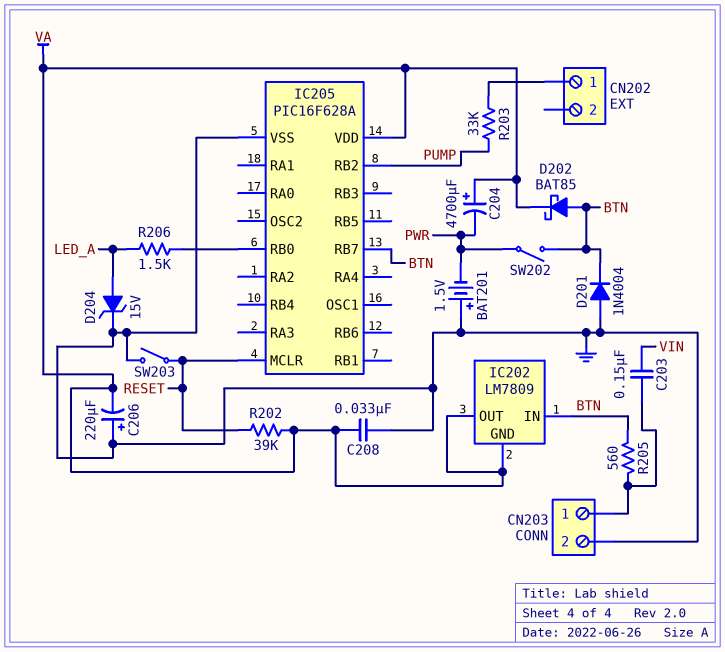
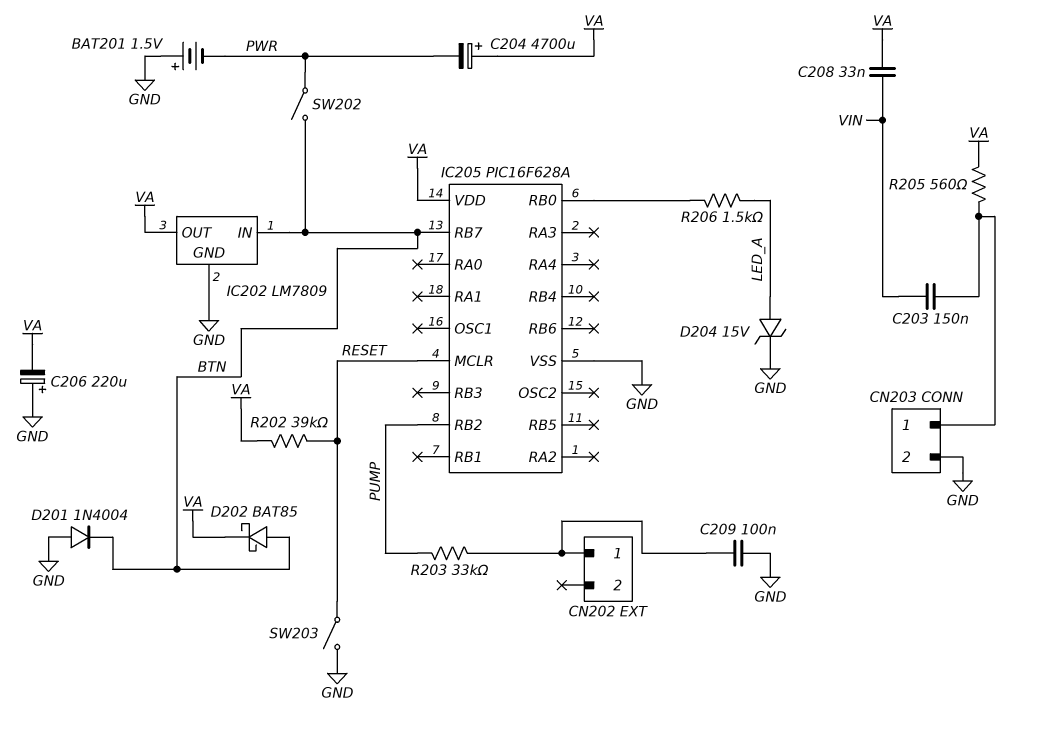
C208: 33nF (GND, VA) -> 33nF (VA, VIN)
C209: none -> 100nF (CN202/1, GND)
IC202 pin GND: VA -> GND
R205: 560 (BTN, CN203/1) -> 560 (CN203/1, VA)

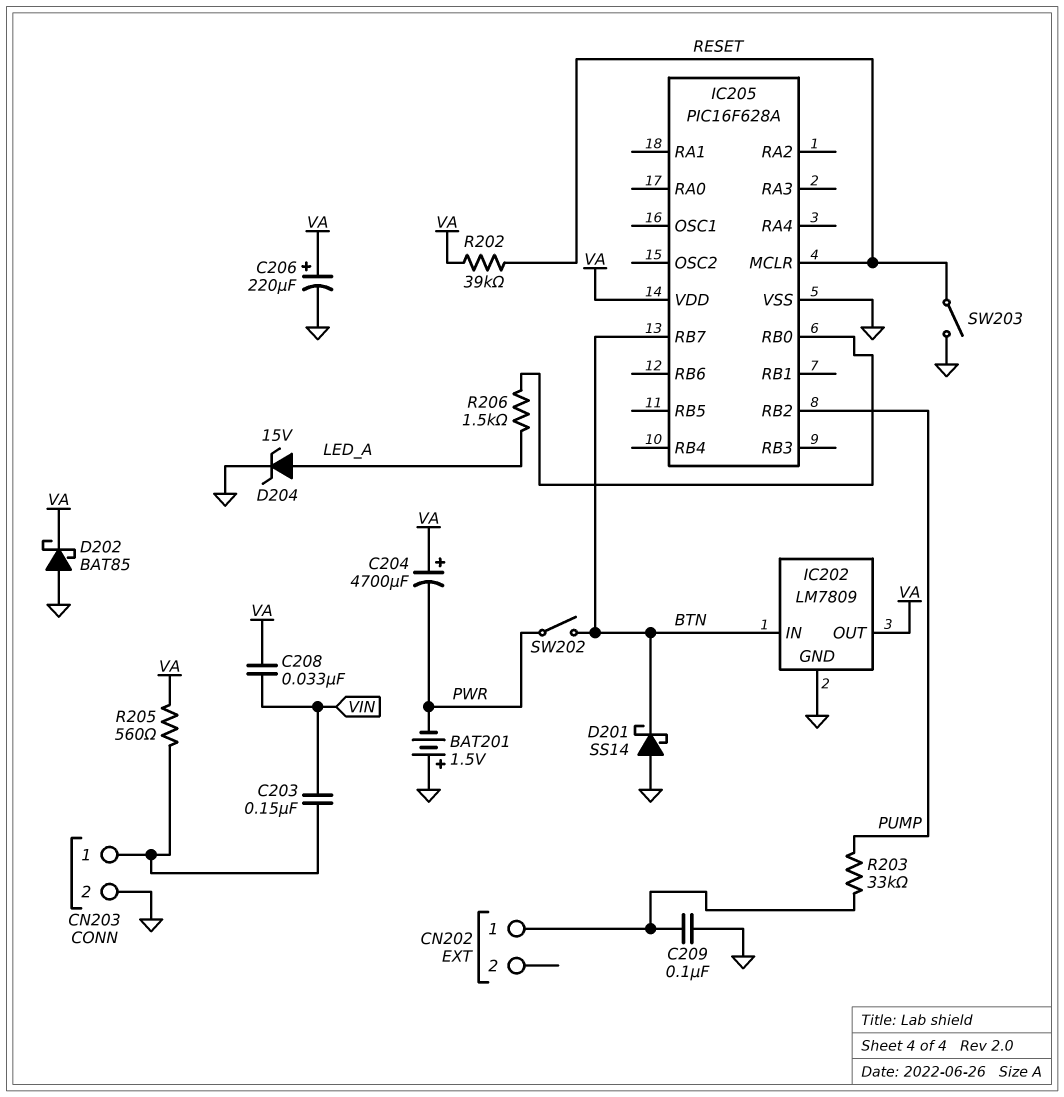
C206: 220uF (plus GND, minus VA) -> 220uF (plus VA, minus GND)
D201: diode 1N4004 (A GND, K BTN) -> schottky SS14 (A GND, K BTN)
D202: schottky BAT85 (A BTN, K VA) -> schottky BAT85 (A GND, K VA)

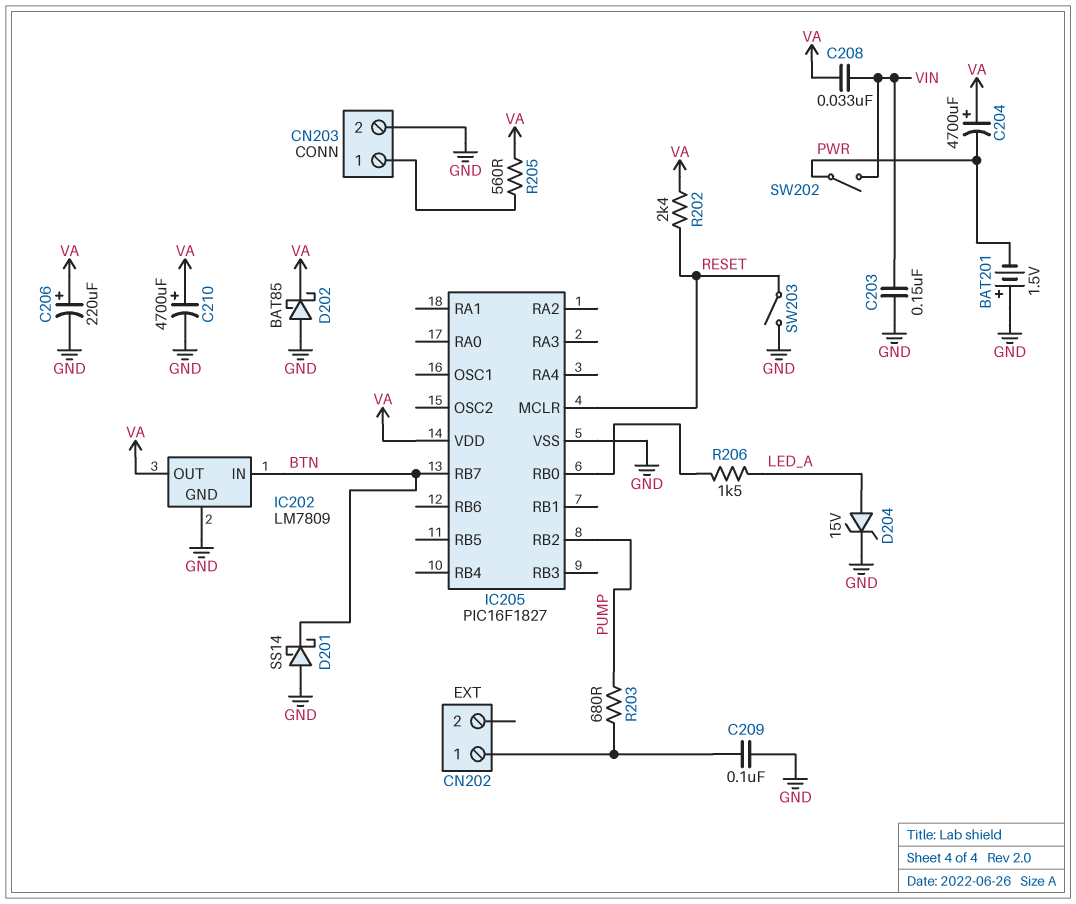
C203: 150nF (CN203/1, VIN) -> 150nF (GND, VIN)
C210: none -> 4700uF (plus VA, minus GND)
IC205: PIC16F628A -> PIC16F1827
R202: 39k (RESET, VA) -> 2.4k (RESET, VA)
R203: 33k (CN202/1, PUMP) -> 680 (CN202/1, PUMP)
SW202: switch (BTN, PWR) -> switch (PWR, VIN)

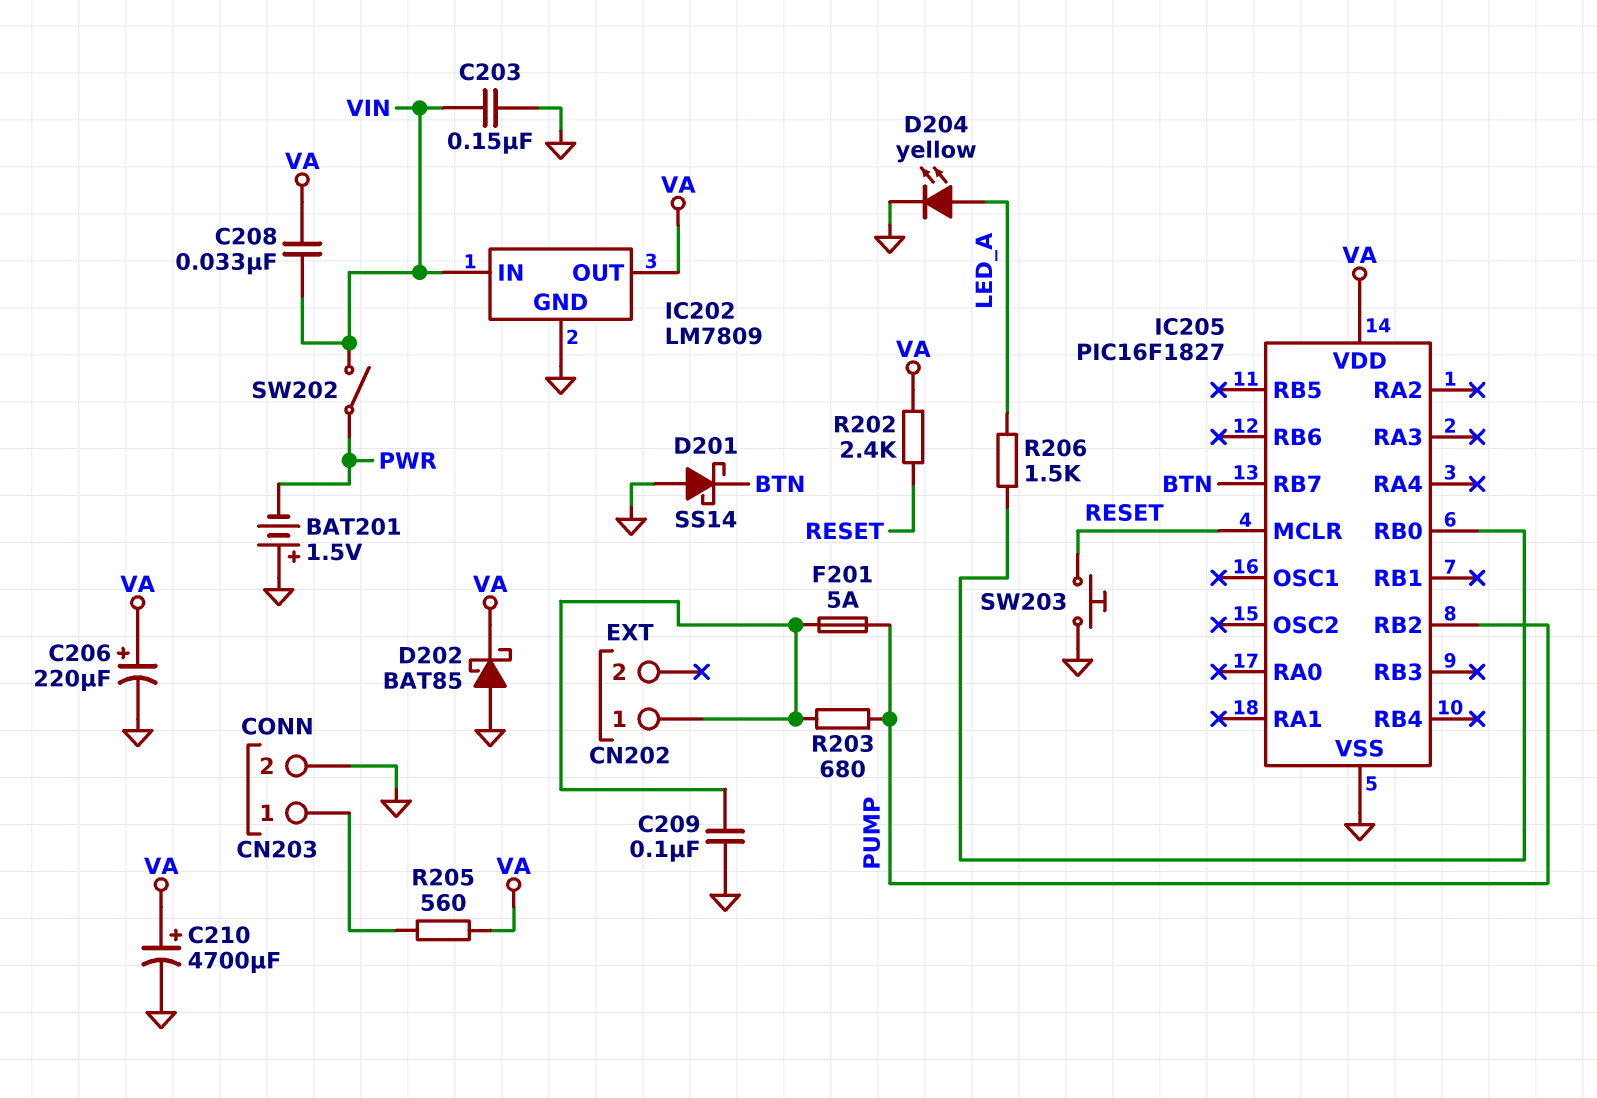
C204: 4700uF (plus VA, minus PWR) -> none
D204: zener 15V (A LED_A, K GND) -> LED yellow (A LED_A, K GND)
F201: none -> 5A (CN202/1, PUMP)
IC202 pin IN: BTN -> VIN
SW203: switch (GND, RESET) -> button (GND, RESET)

